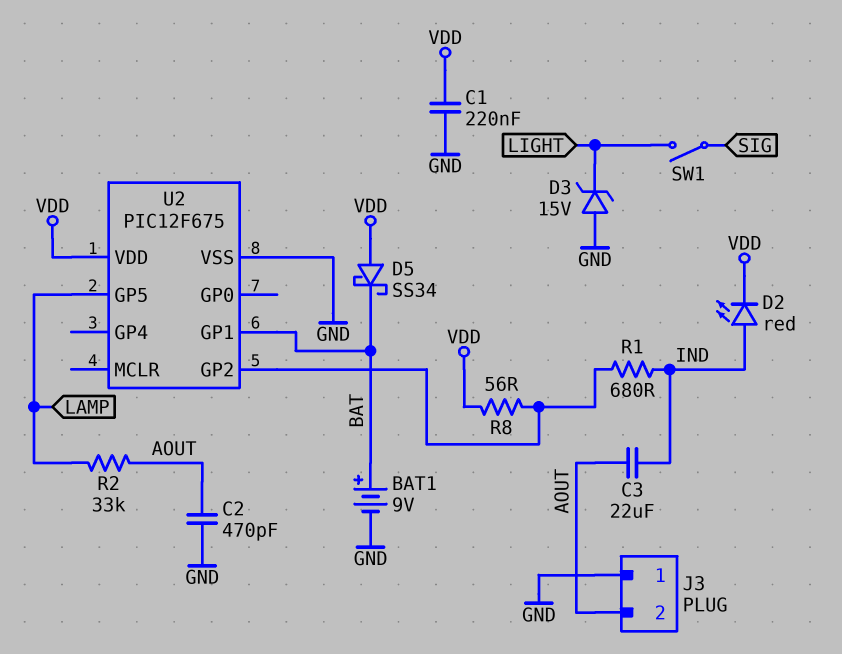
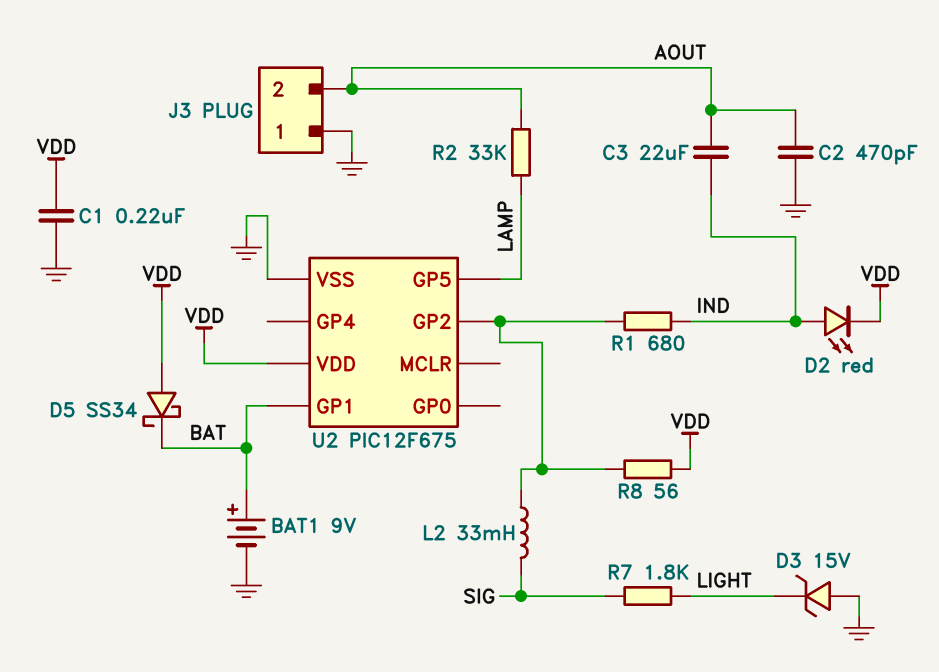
L2: none -> 33mH (SIG, U2/GP2)
R7: none -> 1.8k (LIGHT, SIG)
SW1: switch (LIGHT, SIG) -> none

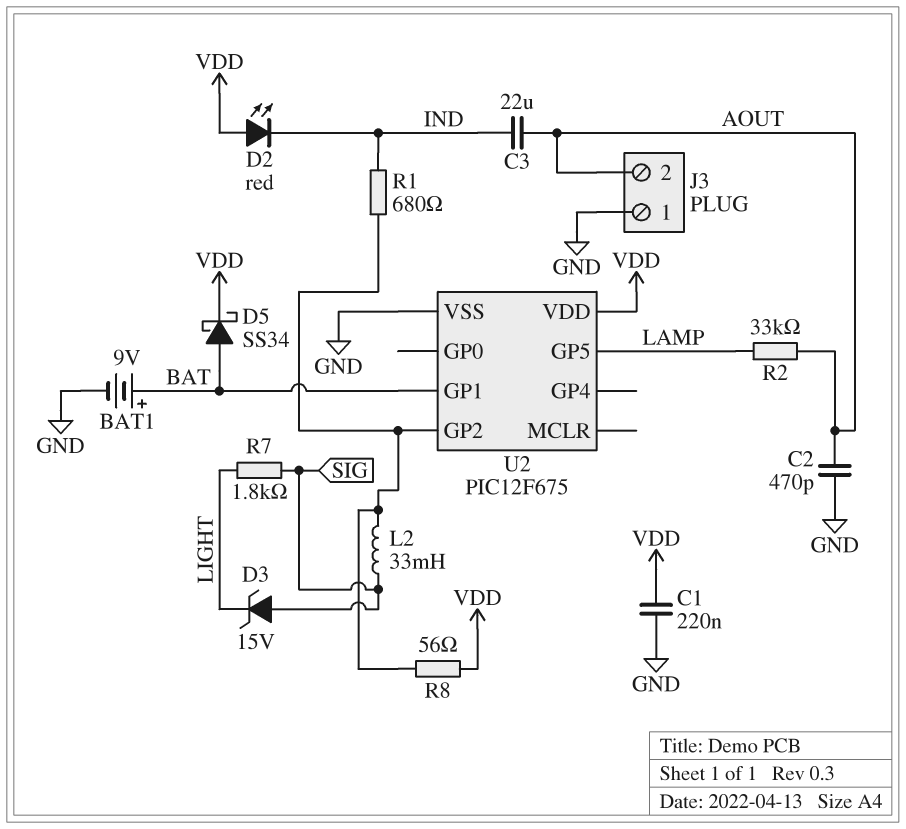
D2: LED red (A IND, K VDD) -> LED red (A VDD, K IND)
D3: zener 15V (A GND, K LIGHT) -> zener 15V (A SIG, K LIGHT)
D5: schottky SS34 (A VDD, K BAT) -> schottky SS34 (A BAT, K VDD)

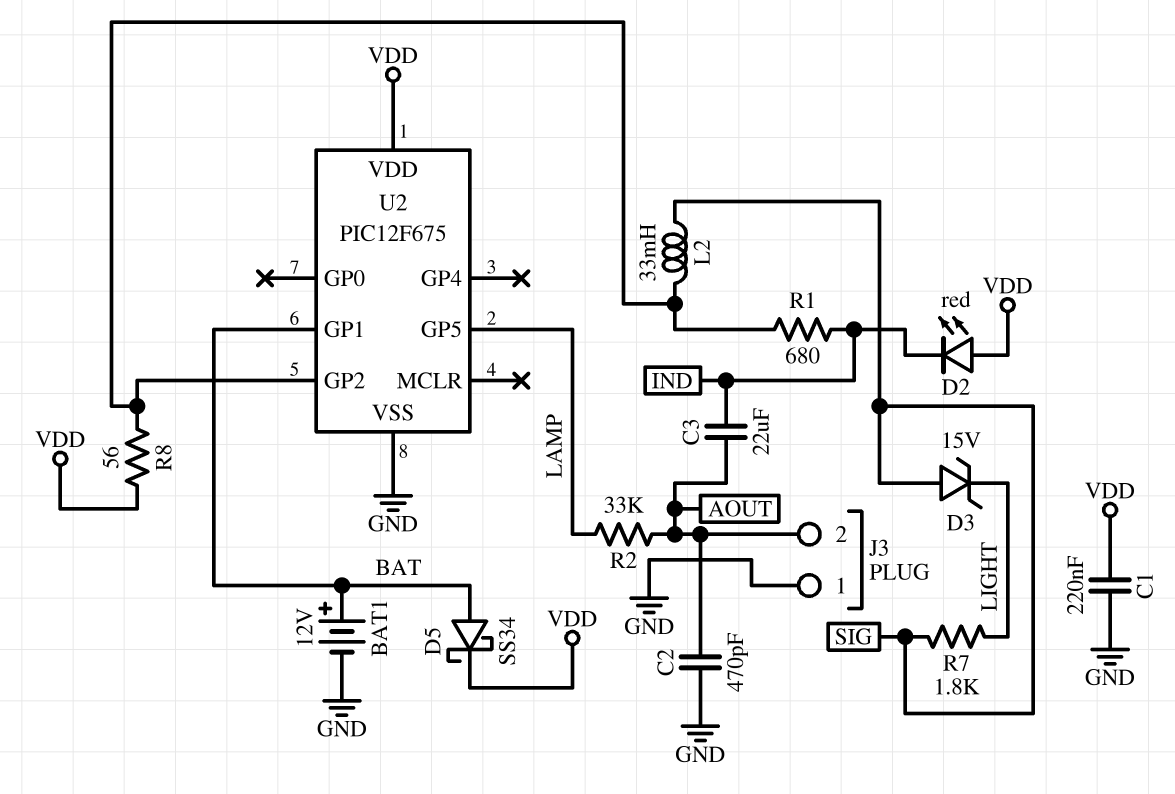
BAT1: 9V (plus BAT, minus GND) -> 12V (plus BAT, minus GND)

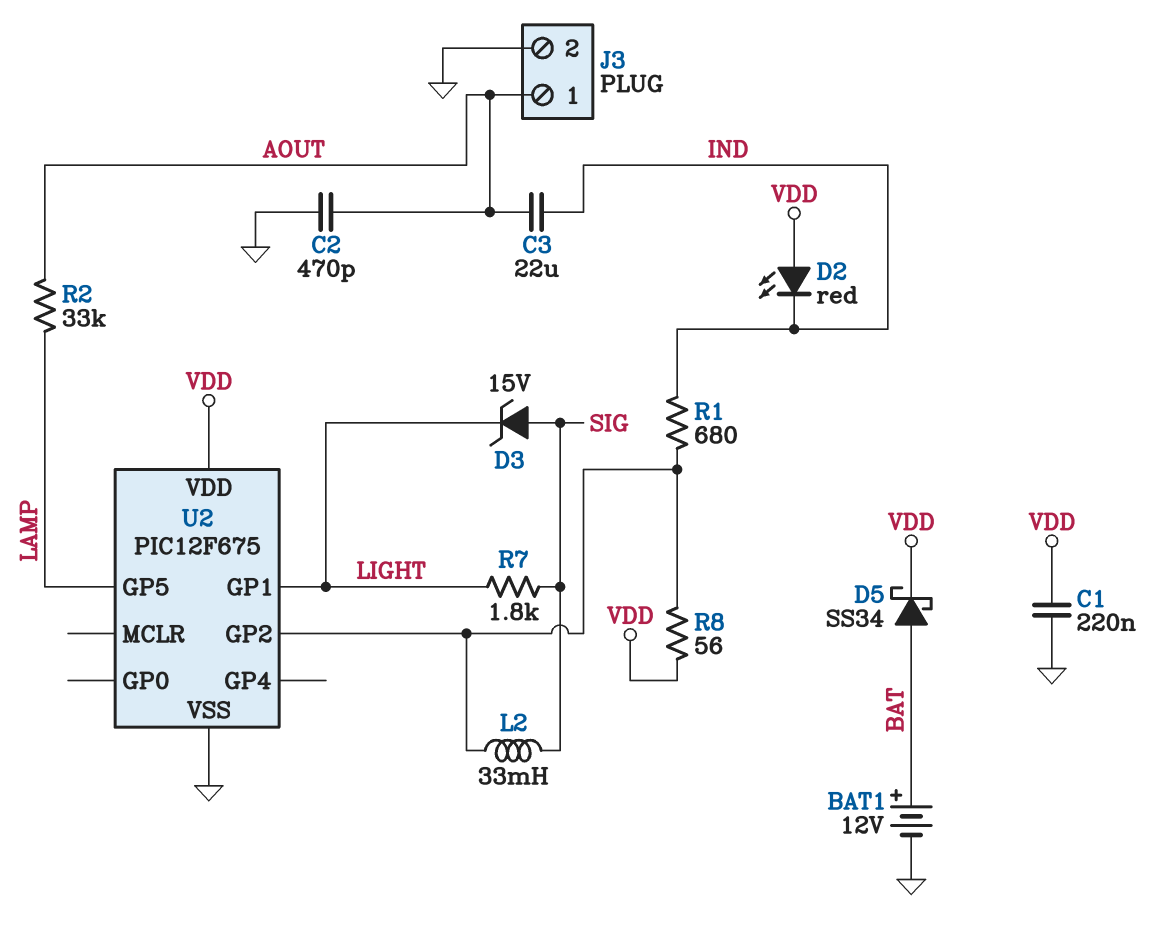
J3 pin 1: GND -> AOUT
J3 pin 2: AOUT -> GND
U2 pin GP1: BAT -> LIGHT

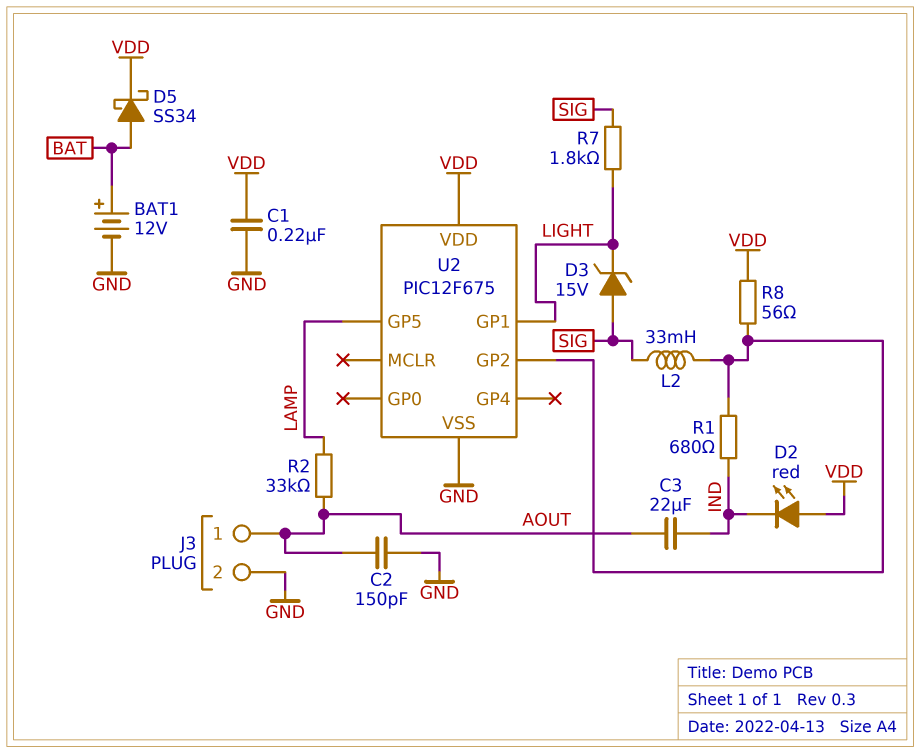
C2: 470pF (AOUT, GND) -> 150pF (AOUT, GND)

